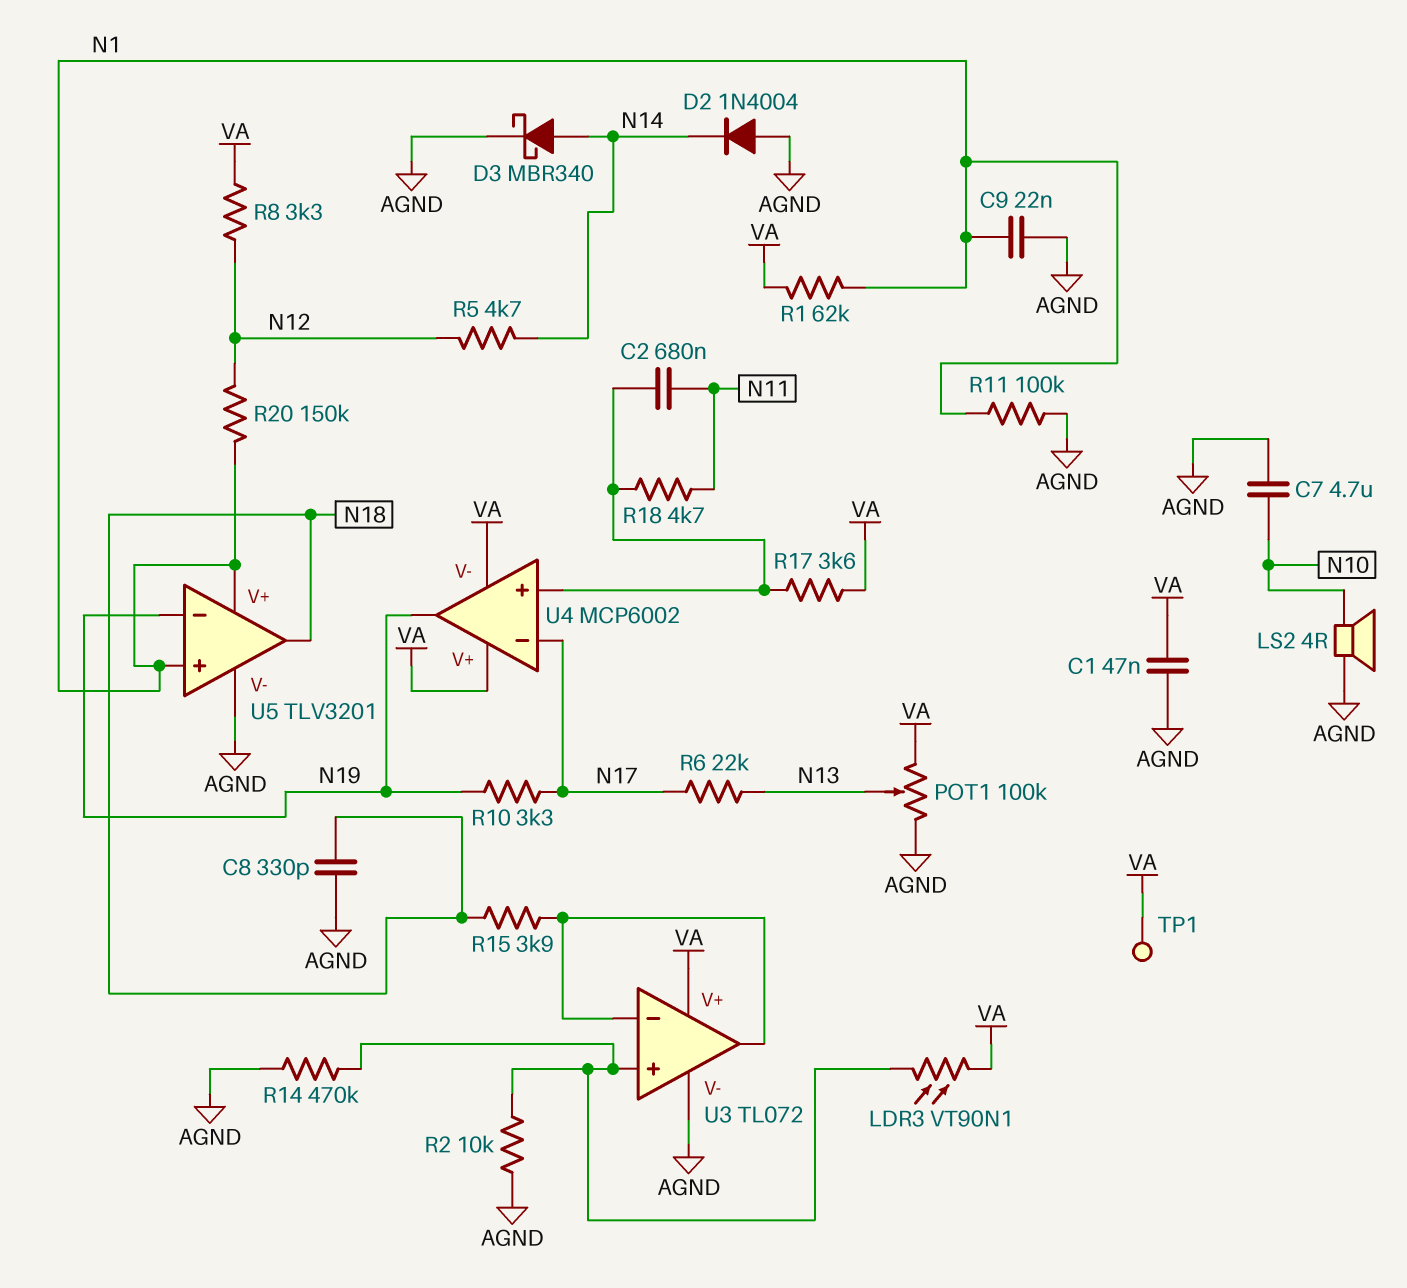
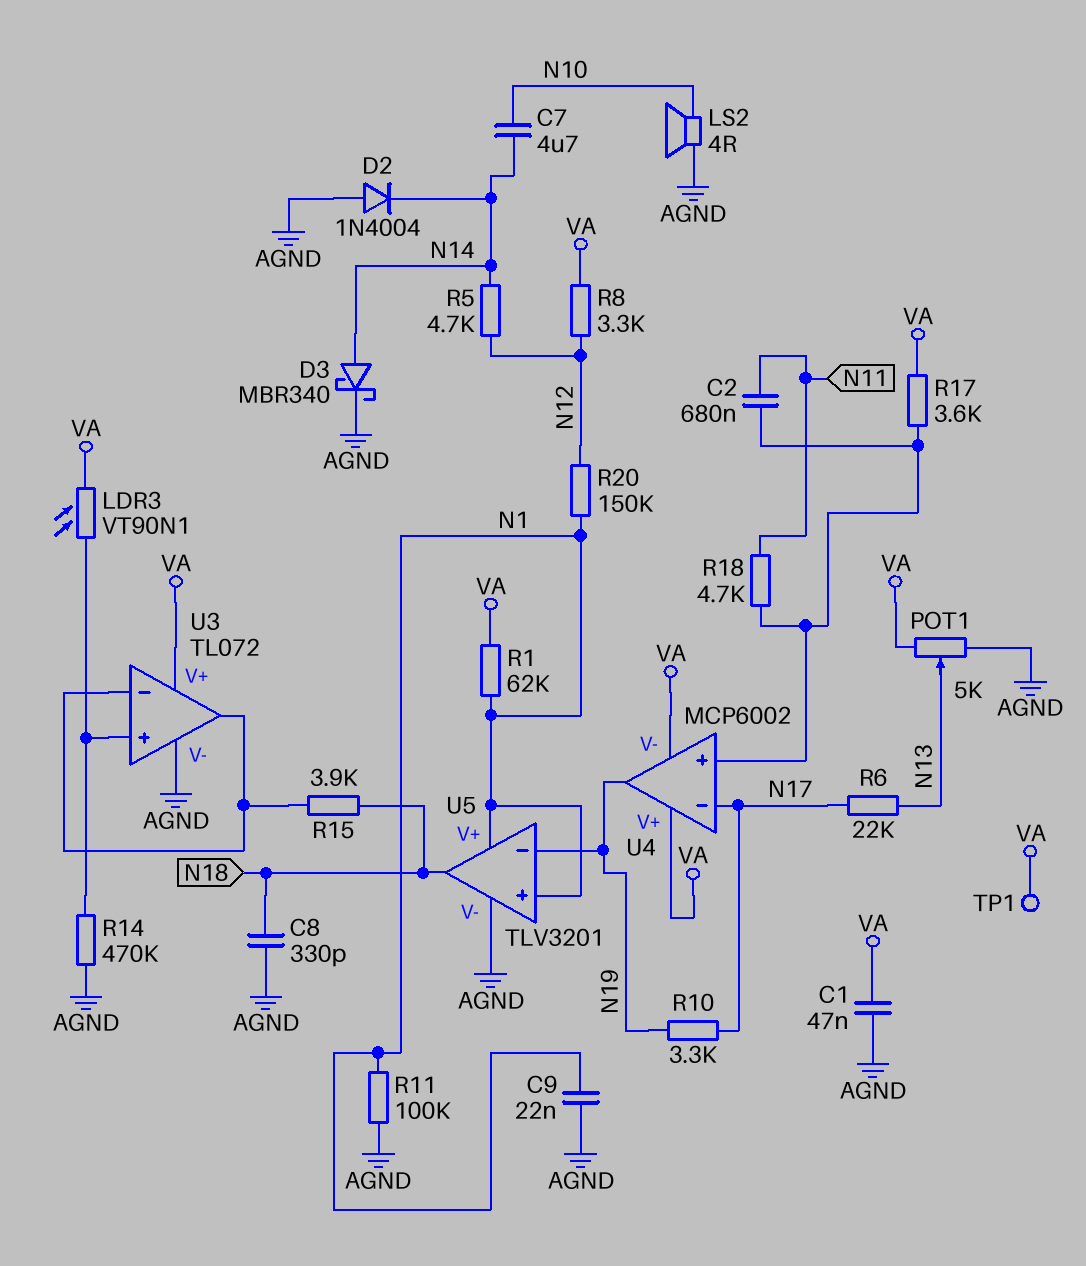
C7: 4.7uF (AGND, N10) -> 4.7uF (N10, N14)
POT1: 100k (AGND, VA, wiper N13) -> 5k (AGND, VA, wiper N13)
R2: 10k (AGND, U3/in+) -> none

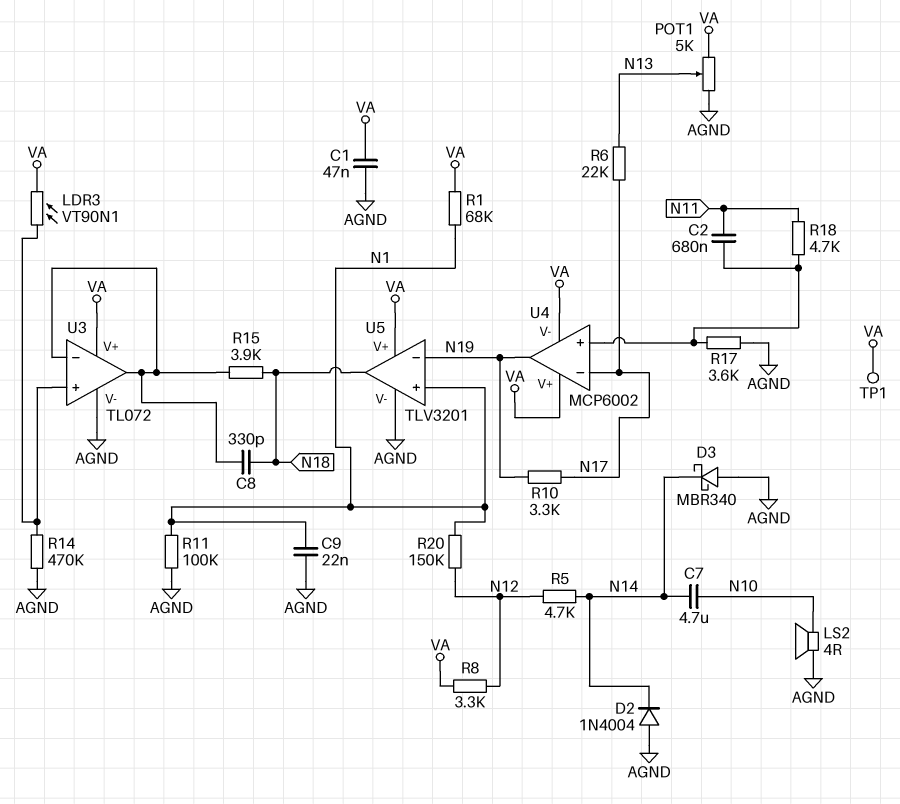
C8: 330pF (AGND, N18) -> 330pF (N18, U3/in-)
D3: schottky MBR340 (A N14, K AGND) -> schottky MBR340 (A AGND, K N14)
R1: 62k (N1, VA) -> 68k (N1, VA)
R17: 3.6k (U4/in+, VA) -> 3.6k (AGND, U4/in+)
U5 pin V+: N1 -> VA

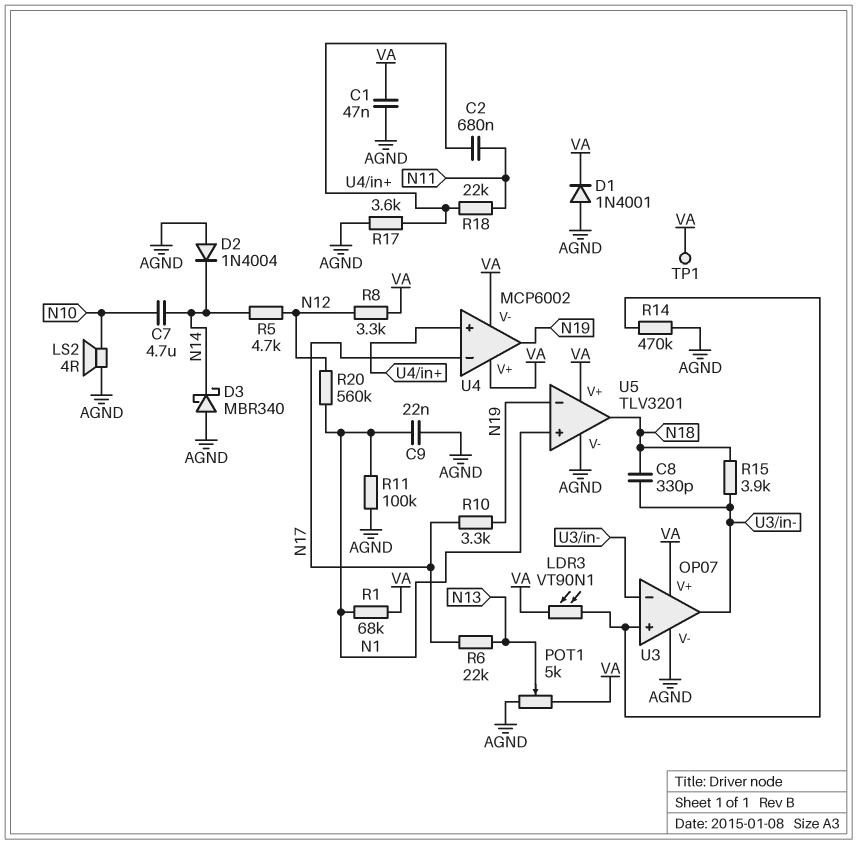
D1: none -> diode 1N4001 (A AGND, K VA)
R18: 4.7k (N11, U4/in+) -> 22k (N11, U4/in+)
R20: 150k (N1, N12) -> 560k (N1, N12)
U3: TL072 -> OP07

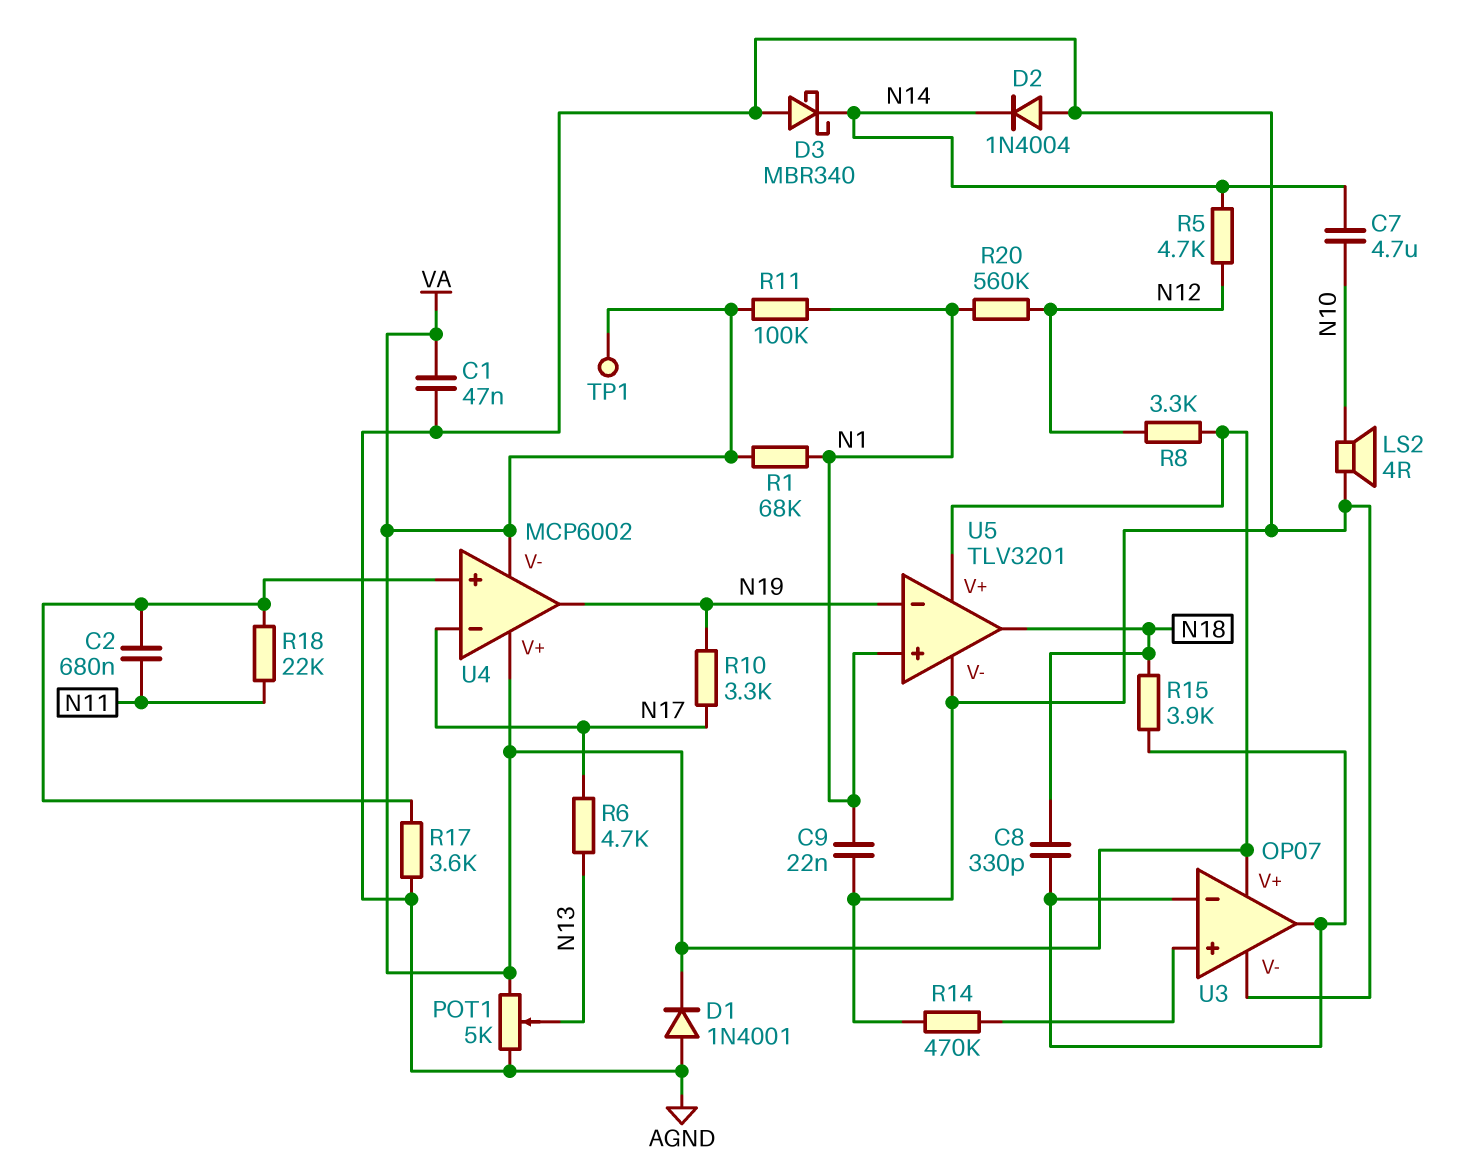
LDR3: VT90N1 (U3/in+, VA) -> none
R6: 22k (N13, N17) -> 4.7k (N13, N17)
R11: 100k (AGND, N1) -> 100k (N1, VA)

